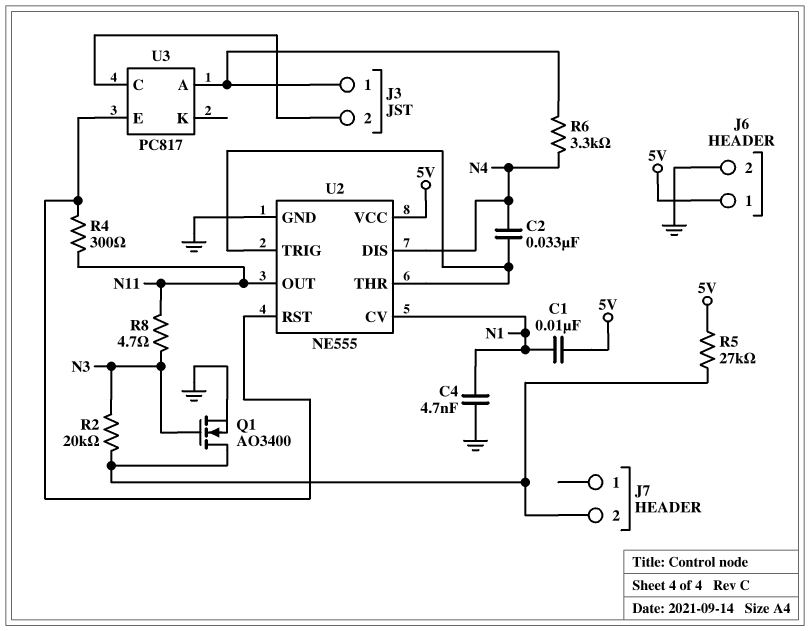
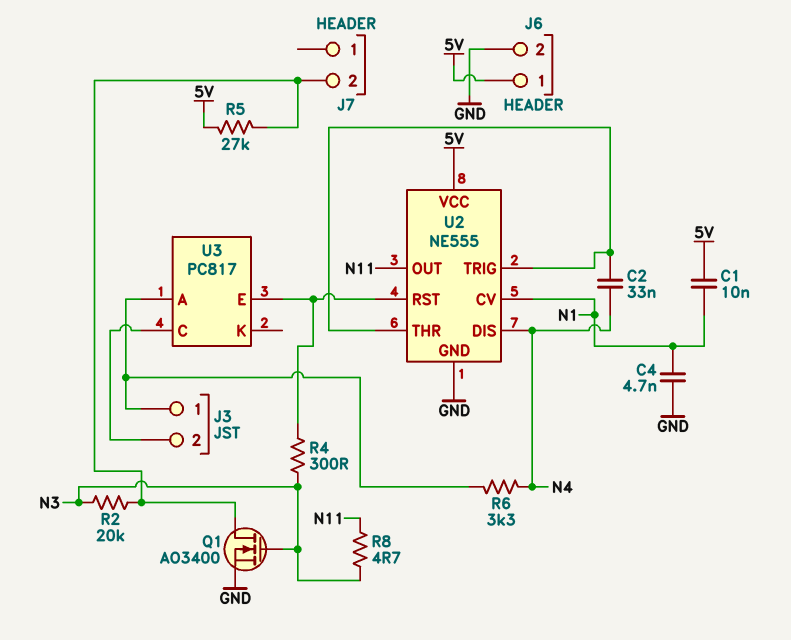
R4: 300 (N11, U2/RST) -> 300 (N3, U2/RST)

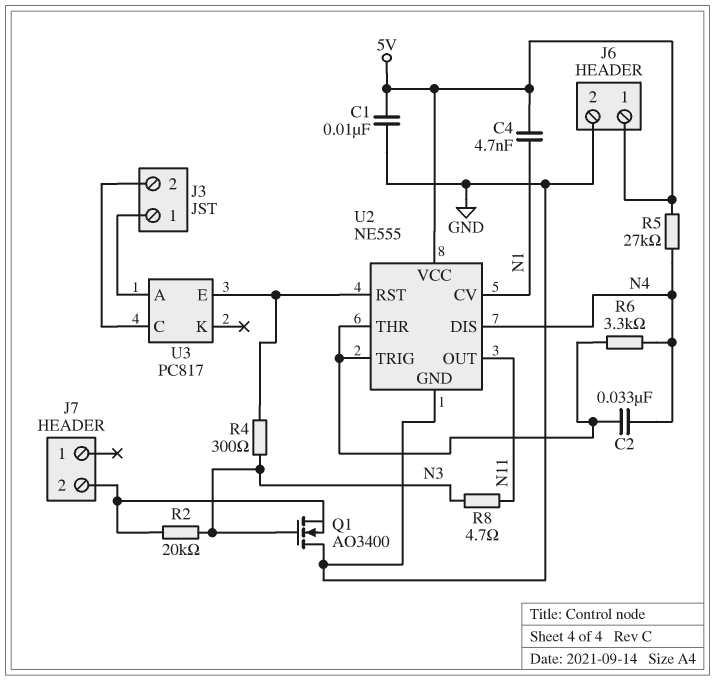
C1: 10nF (5V, N1) -> 10nF (5V, GND)
C4: 4.7nF (GND, N1) -> 4.7nF (5V, N1)
Q1: NMOS AO3400 (G N3, D J7/2, S GND) -> NMOS AO3400 (G N3, D GND, S J7/2)
R5: 27k (5V, J7/2) -> 27k (5V, N4)
R6: 3.3k (J3/1, N4) -> 3.3k (N4, U2/THR)

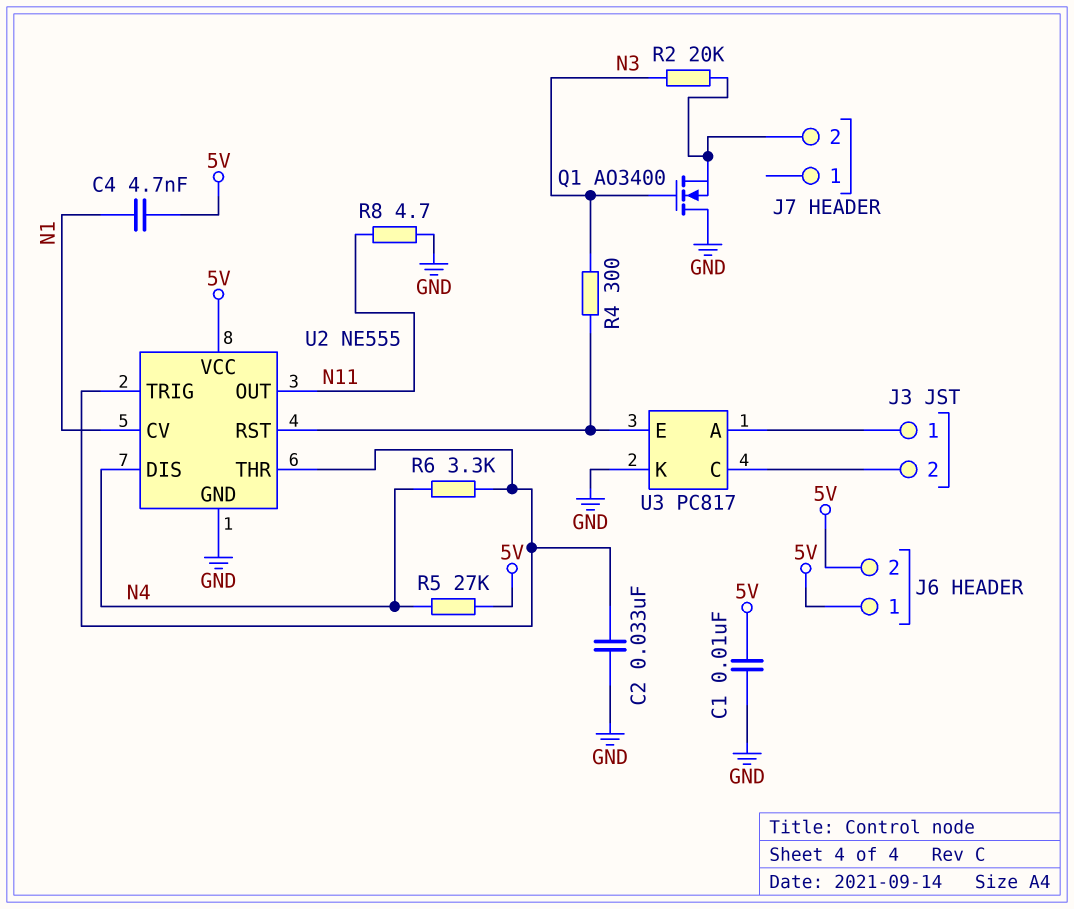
C2: 33nF (N4, U2/THR) -> 33nF (GND, U2/THR)
J6 pin 2: GND -> 5V
R8: 4.7 (N3, N11) -> 4.7 (GND, N11)
U3 pin K: none -> GND

